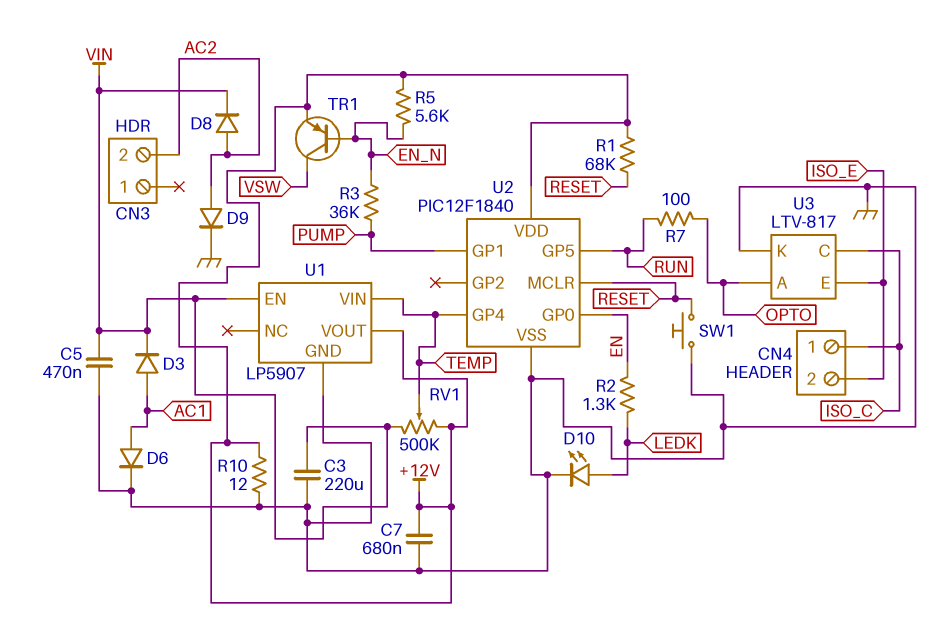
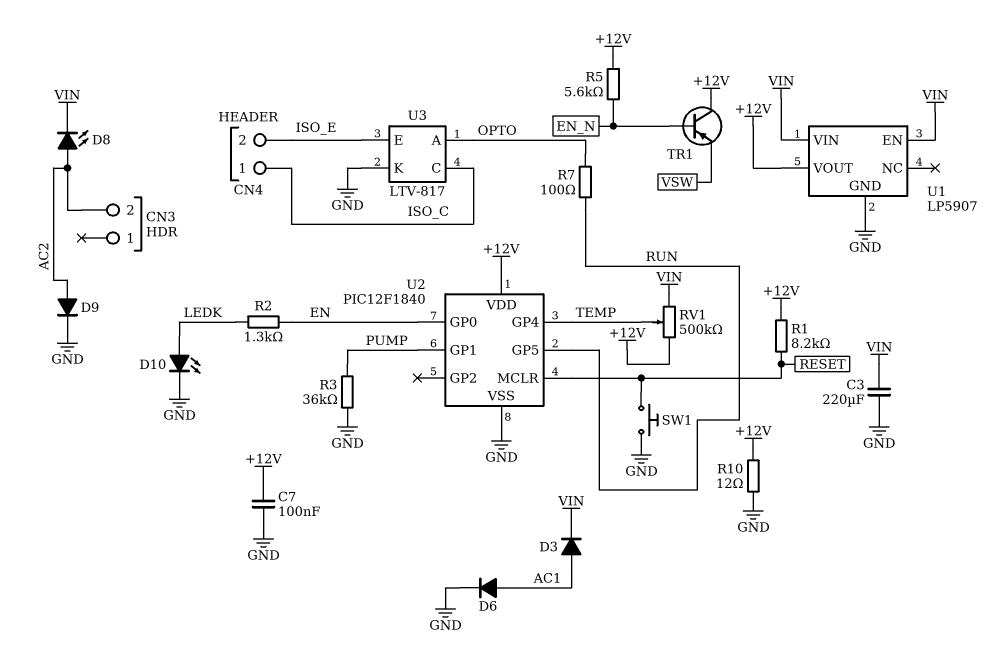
C5: 470nF (GND, VIN) -> none
C7: 680nF (+12V, GND) -> 100nF (+12V, GND)
D8: diode (A AC2, K VIN) -> LED (A AC2, K VIN)
R1: 68k (+12V, RESET) -> 8.2k (+12V, RESET)
R3: 36k (EN_N, PUMP) -> 36k (GND, PUMP)
TR1: PNP (B EN_N, C VSW, E +12V) -> PNP (B EN_N, C +12V, E VSW)
U1 pin VIN: TEMP -> VIN

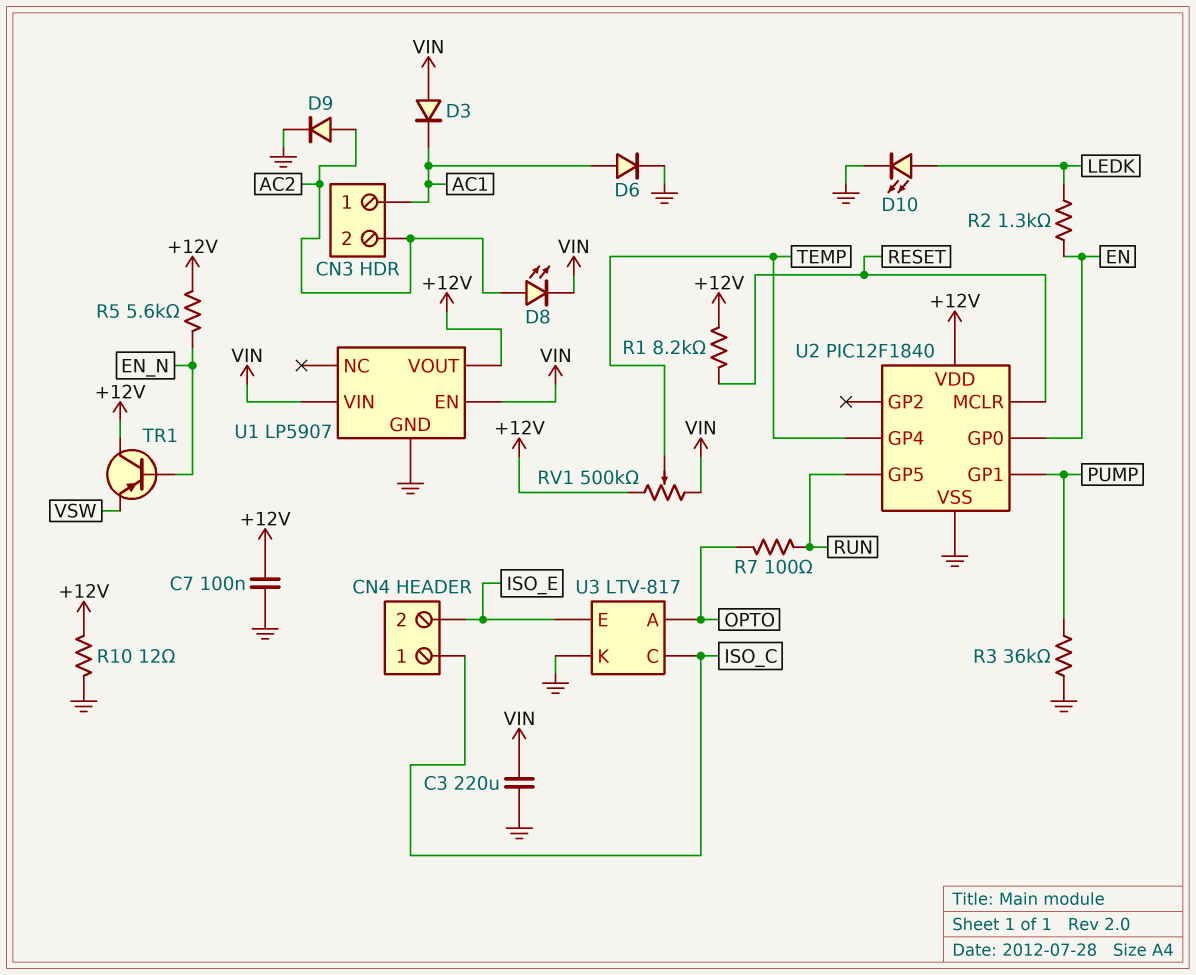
CN3 pin 1: none -> AC1
D3: diode (A AC1, K VIN) -> diode (A VIN, K AC1)
SW1: button (GND, RESET) -> none

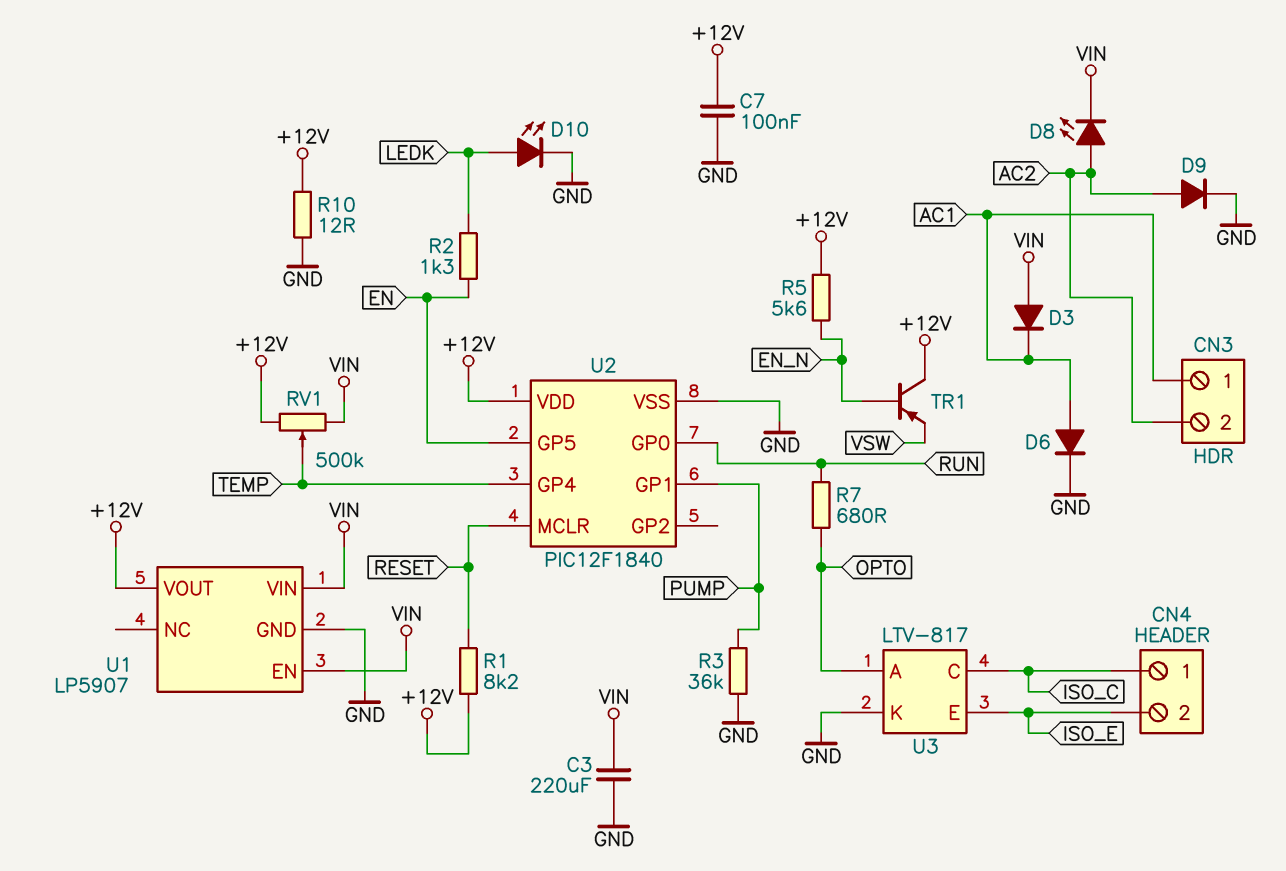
R7: 100 (OPTO, RUN) -> 680 (OPTO, RUN)
U2 pin GP0: EN -> RUN
U2 pin GP5: RUN -> EN

